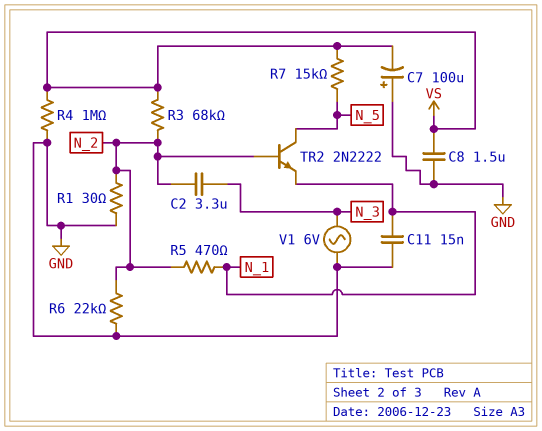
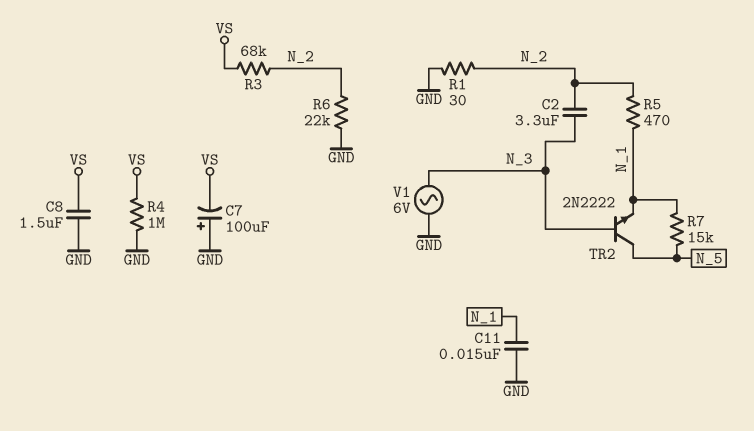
R7: 15k (N_5, VS) -> 15k (N_1, N_5)
TR2: NPN 2N2222 (B N_2, C N_5, E N_1) -> NPN 2N2222 (B N_3, C N_5, E N_1)

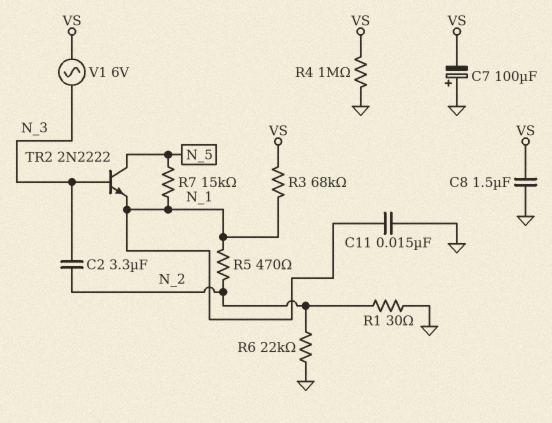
R3: 68k (N_2, VS) -> 68k (N_1, VS)
V1: AC 6V (GND, N_3) -> AC 6V (N_3, VS)

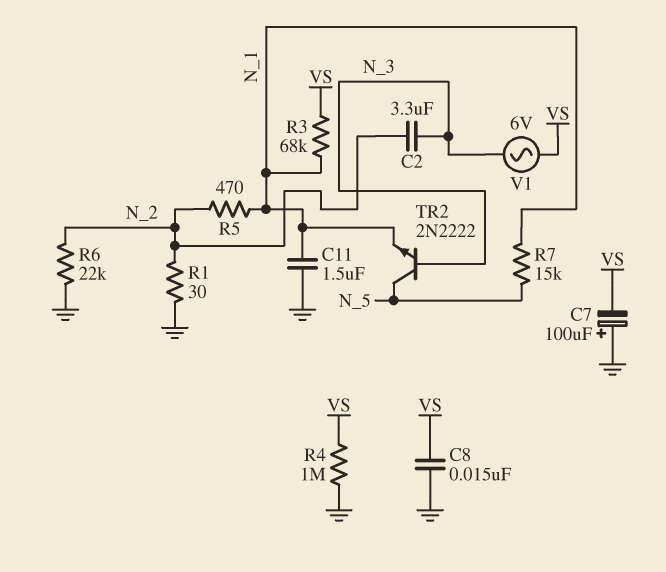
C8: 1.5uF (GND, VS) -> 15nF (GND, VS)
C11: 15nF (GND, N_1) -> 1.5uF (GND, N_1)

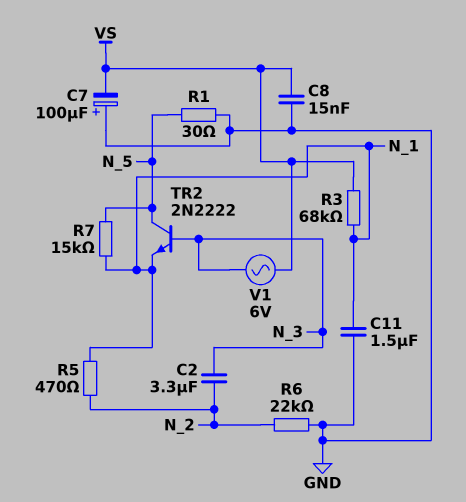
R1: 30 (GND, N_2) -> 30 (GND, N_5)
R4: 1M (GND, VS) -> none

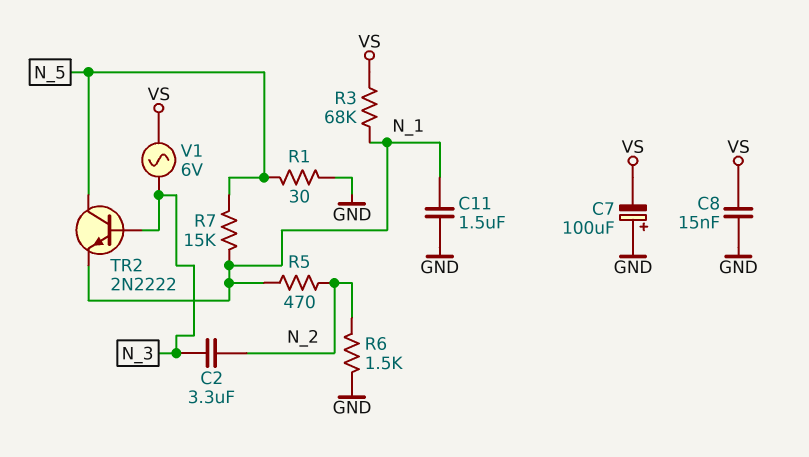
R6: 22k (GND, N_2) -> 1.5k (GND, N_2)

